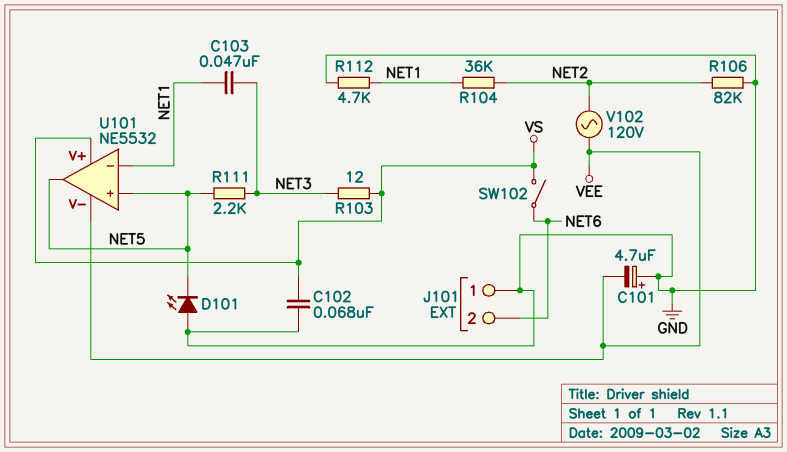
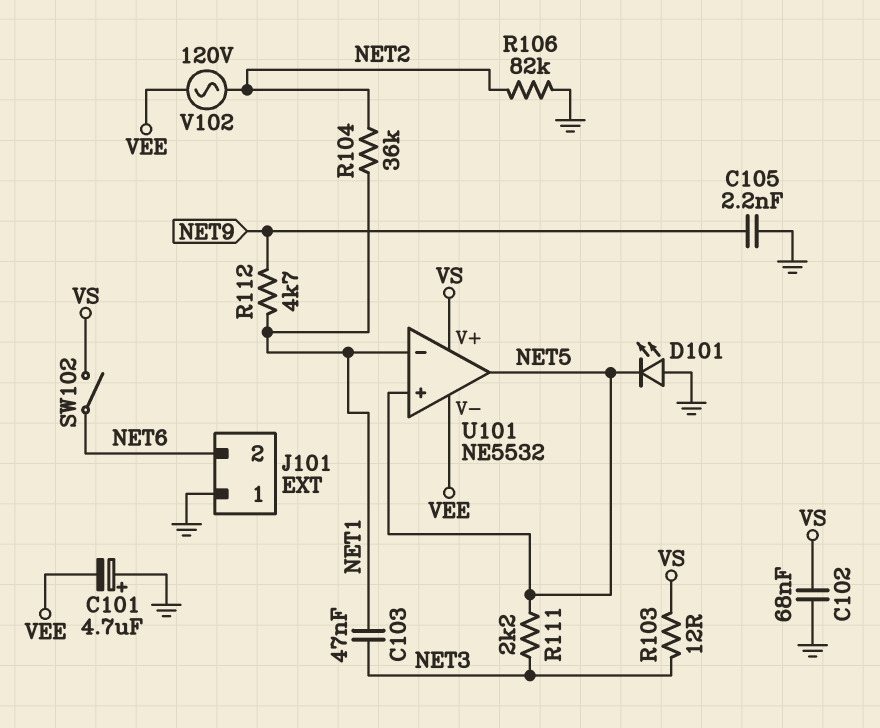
C105: none -> 2.2nF (GND, NET9)
R112: 4.7k (GND, NET1) -> 4.7k (NET1, NET9)

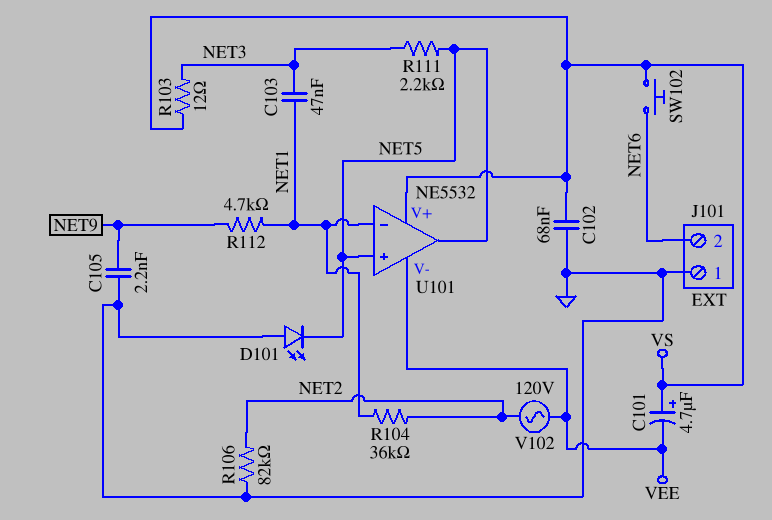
C101: 4.7uF (plus GND, minus VEE) -> 4.7uF (plus VS, minus VEE)
SW102: switch (NET6, VS) -> button (NET6, VS)

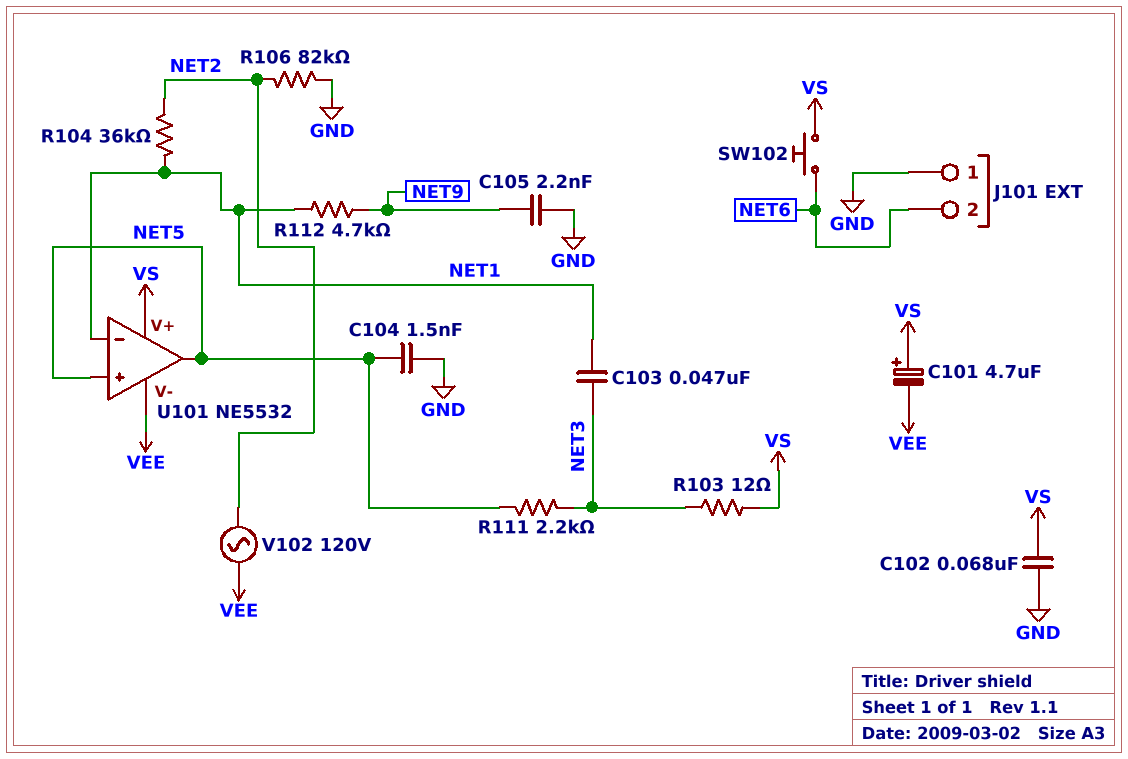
C104: none -> 1.5nF (GND, NET5)
D101: LED (A GND, K NET5) -> none

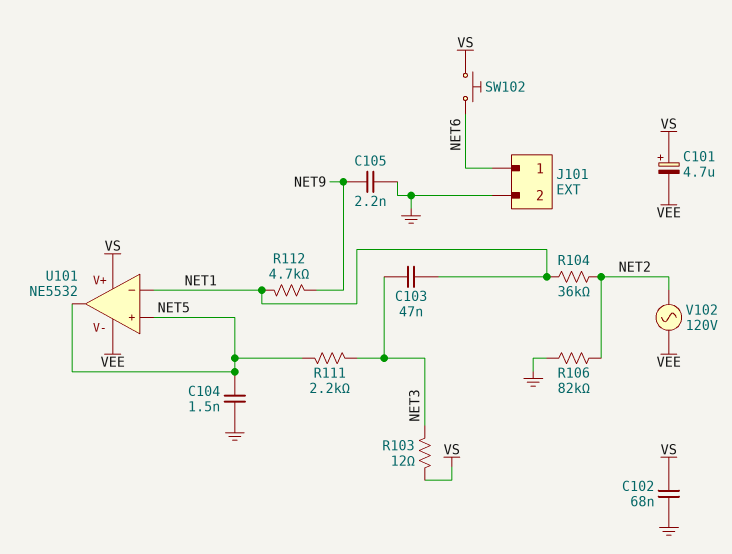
J101 pin 1: GND -> NET6
J101 pin 2: NET6 -> GND

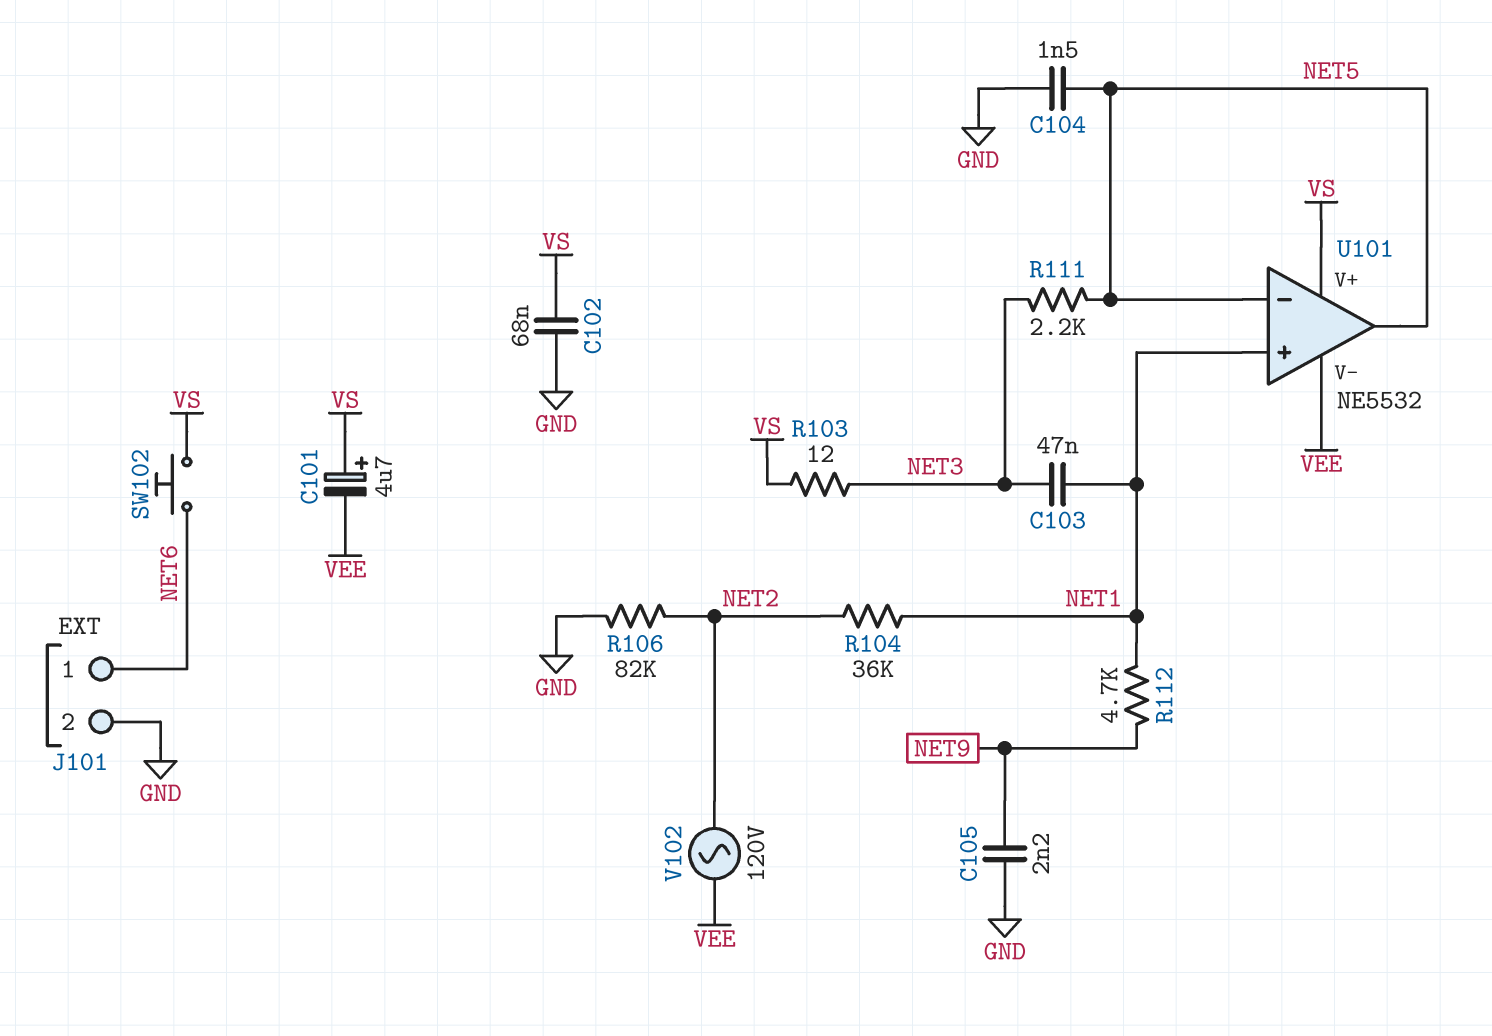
U101 pin in+: NET5 -> NET1
U101 pin in-: NET1 -> NET5

